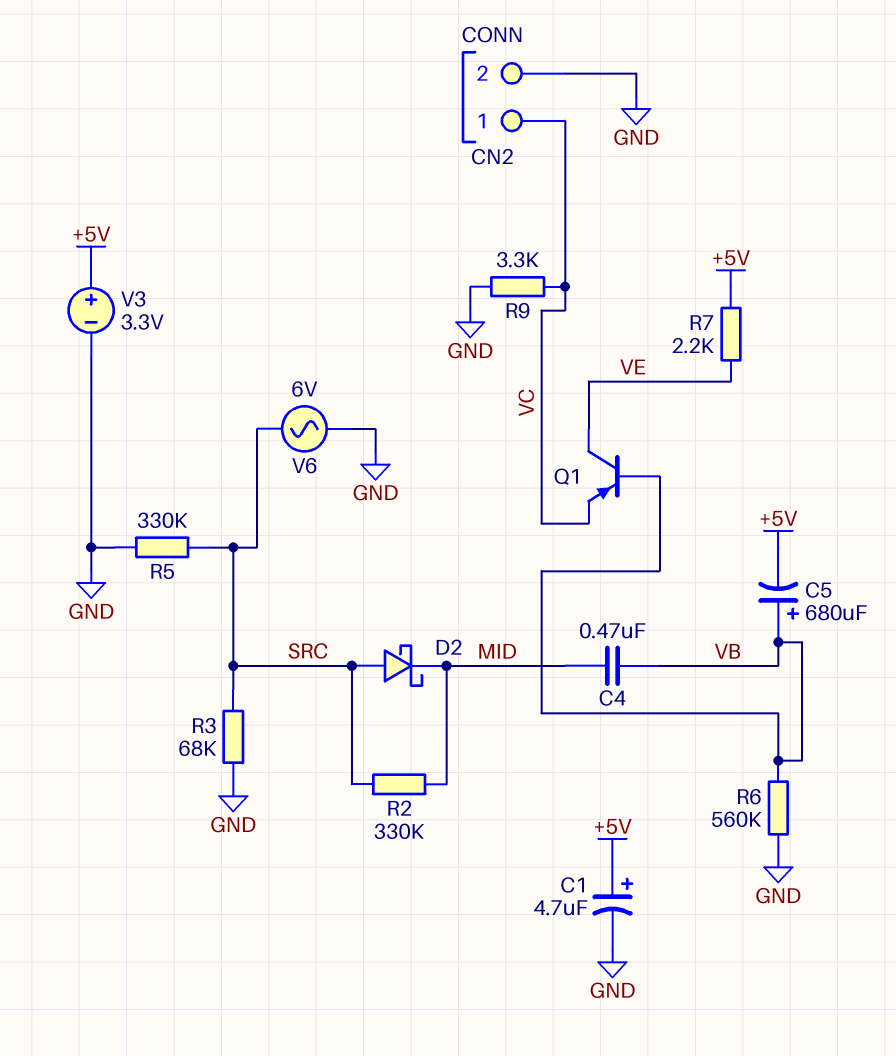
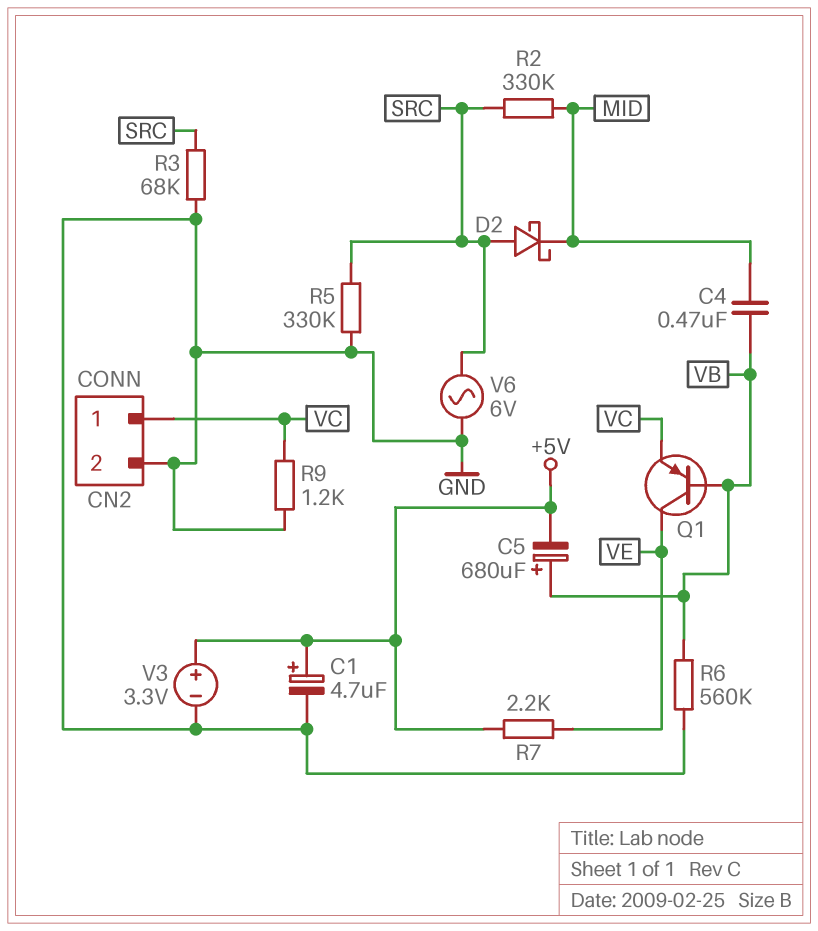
R9: 3.3k (GND, VC) -> 1.2k (GND, VC)

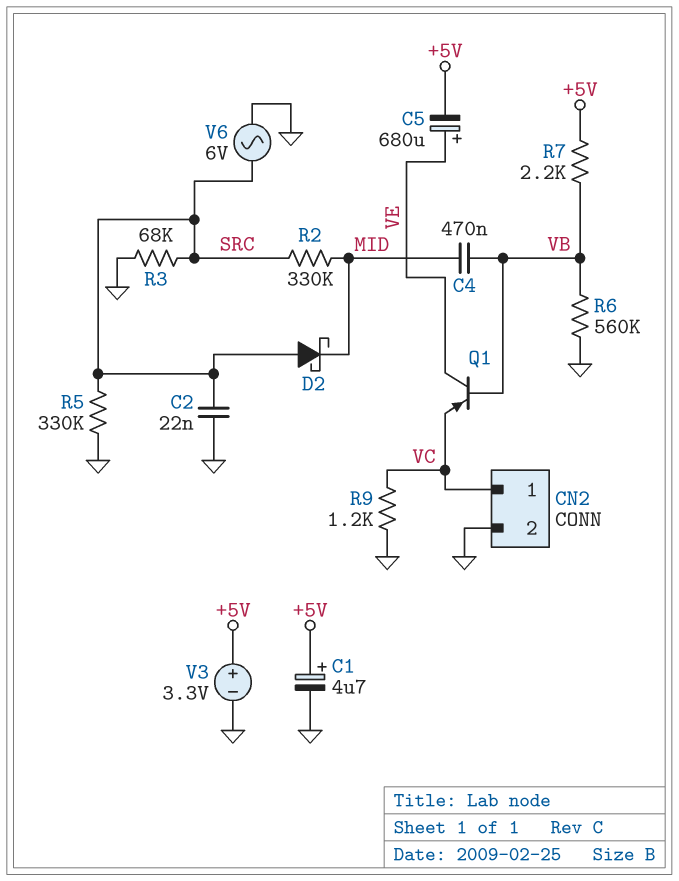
C2: none -> 22nF (GND, SRC)
C5: 680uF (plus VB, minus +5V) -> 680uF (plus VE, minus +5V)
R7: 2.2k (+5V, VE) -> 2.2k (+5V, VB)

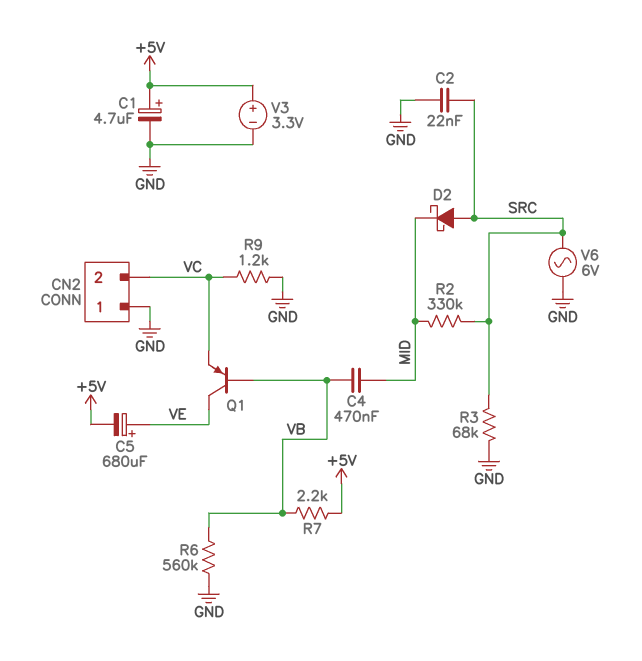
CN2 pin 1: VC -> GND
CN2 pin 2: GND -> VC
R5: 330k (GND, SRC) -> none

